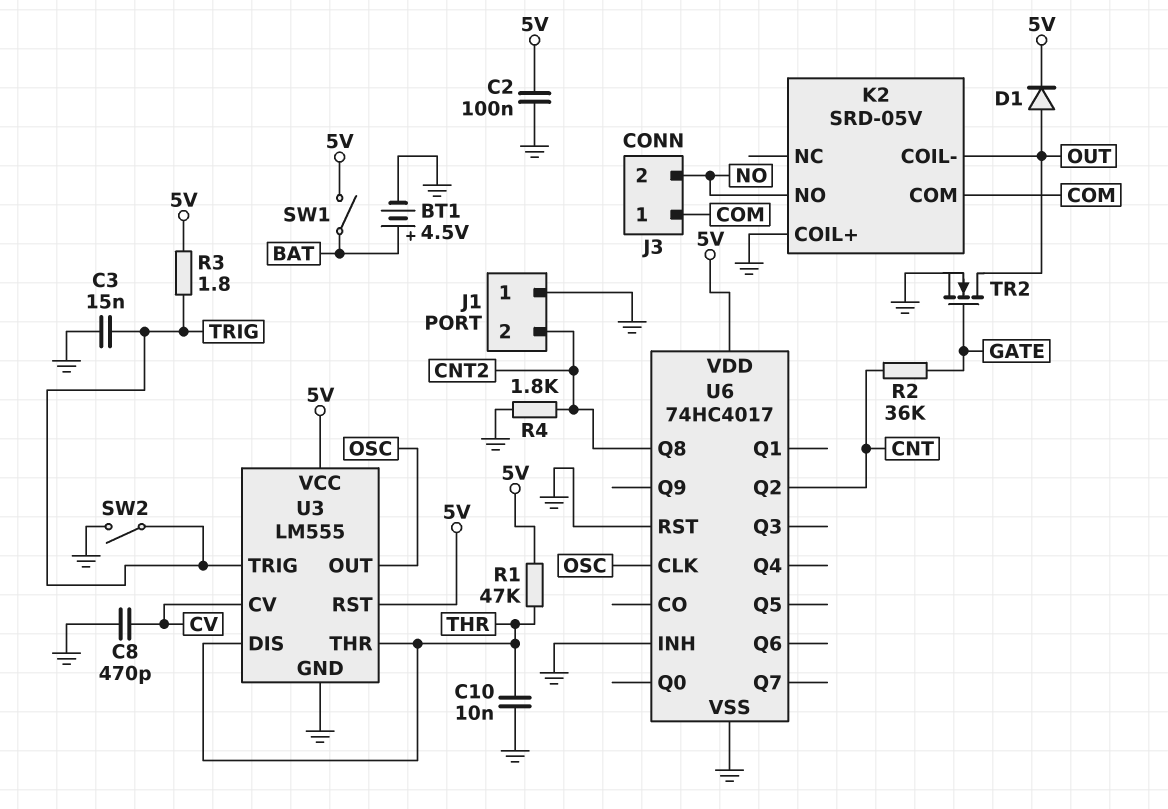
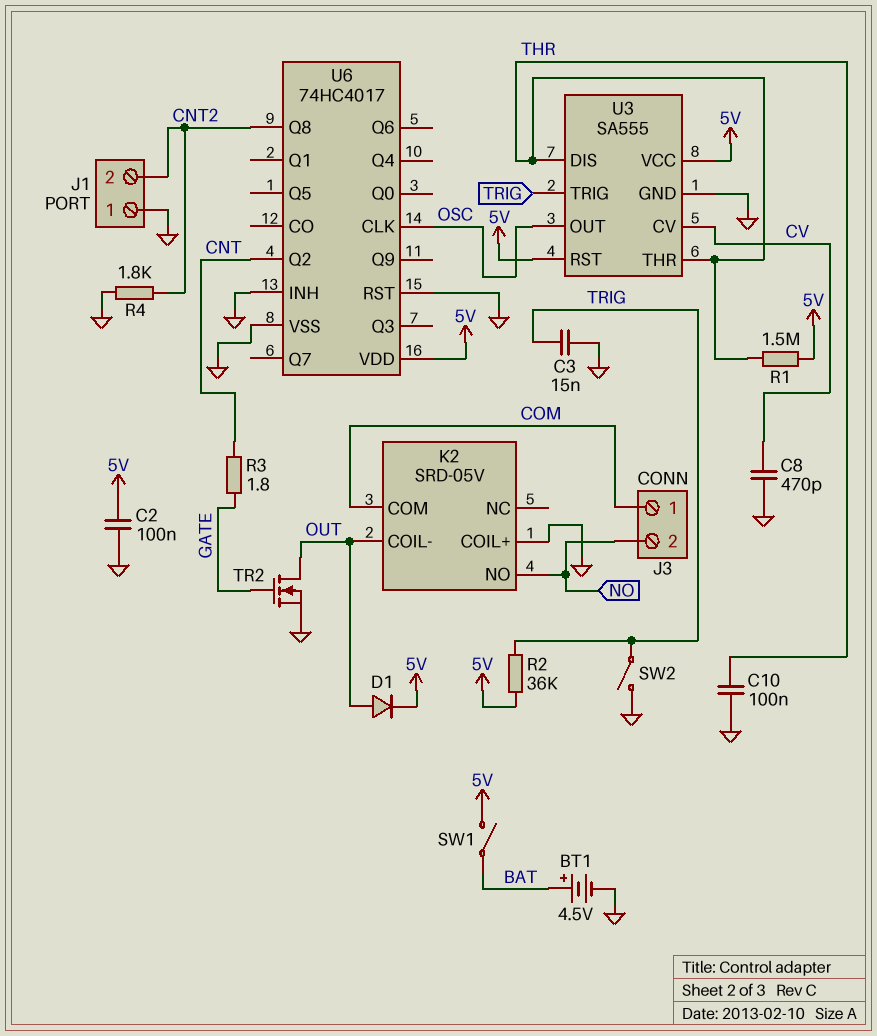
C10: 10nF (GND, THR) -> 100nF (GND, THR)
R1: 47k (5V, THR) -> 1.5M (5V, THR)
R2: 36k (CNT, GATE) -> 36k (5V, TRIG)
R3: 1.8 (5V, TRIG) -> 1.8 (CNT, GATE)
U3: LM555 -> SA555

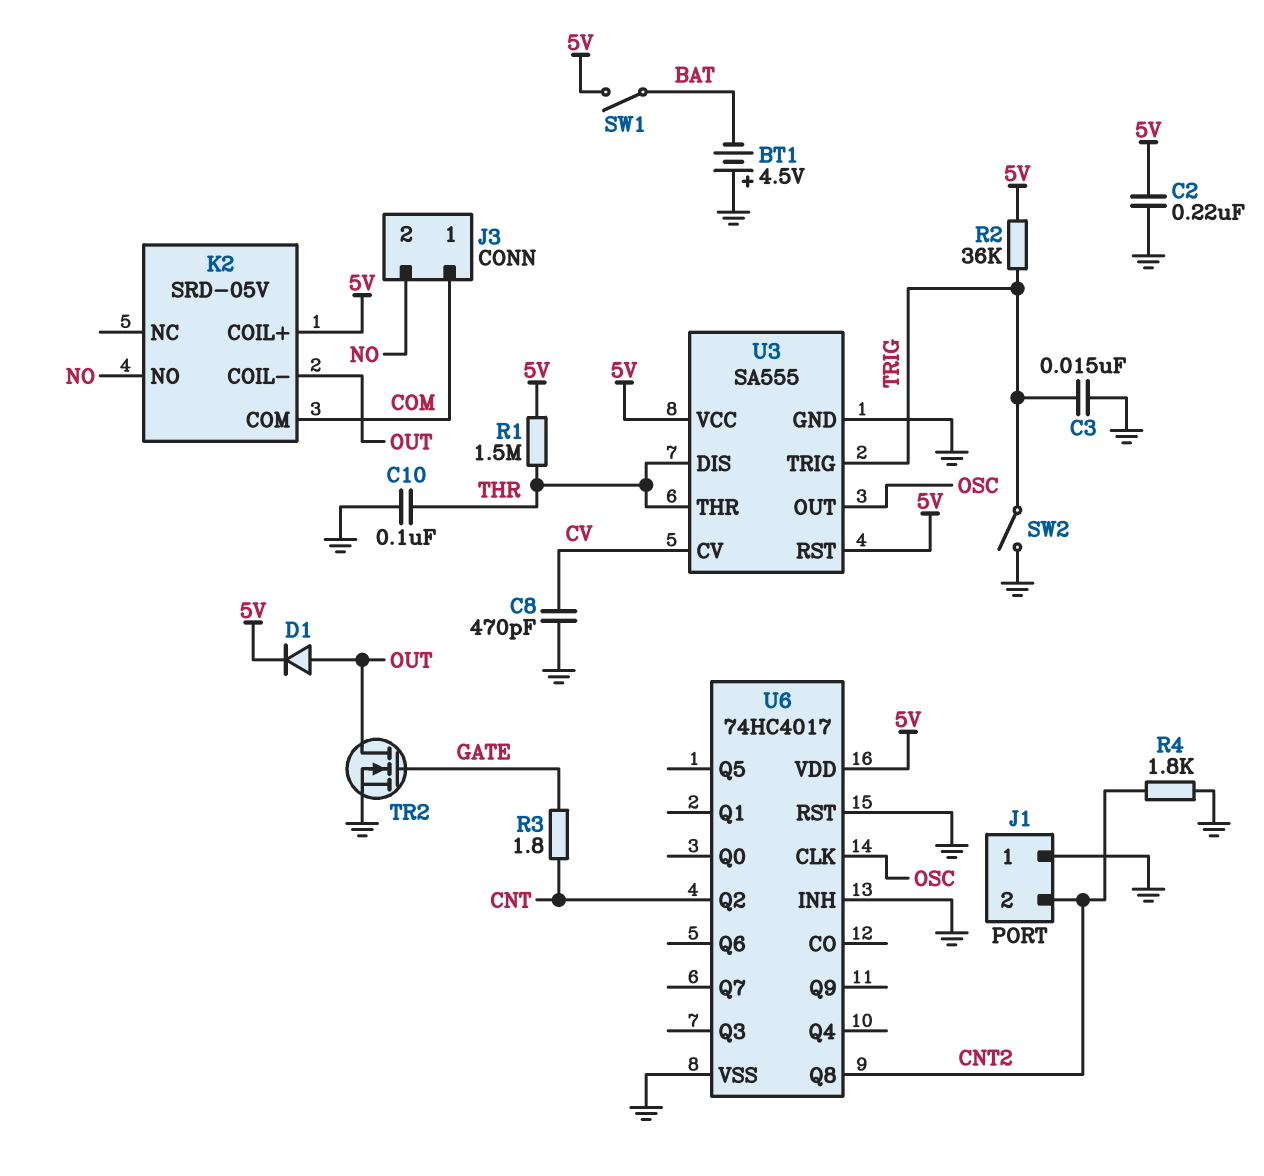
BT1: 4.5V (plus BAT, minus GND) -> 4.5V (plus GND, minus BAT)
C2: 100nF (5V, GND) -> 220nF (5V, GND)
K2 pin COIL+: GND -> 5V

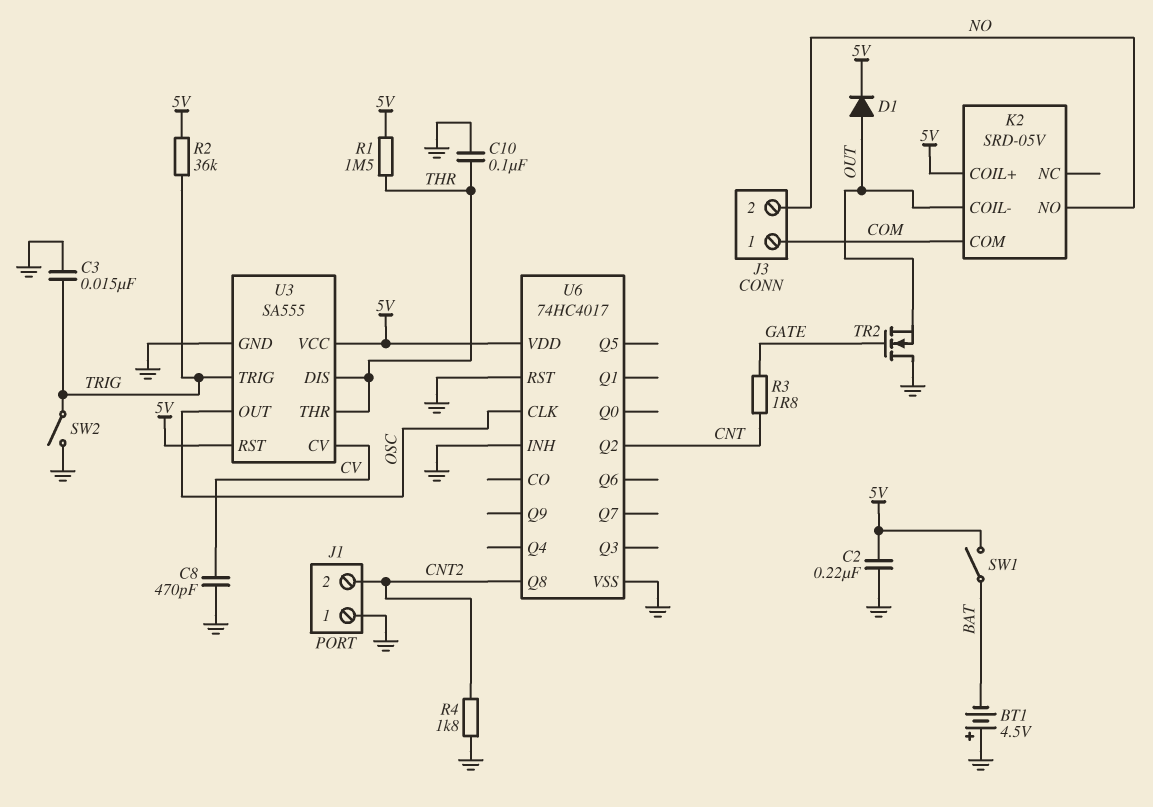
TR2: NMOS (G GATE, D OUT, S GND) -> NMOS (G GATE, D GND, S OUT)

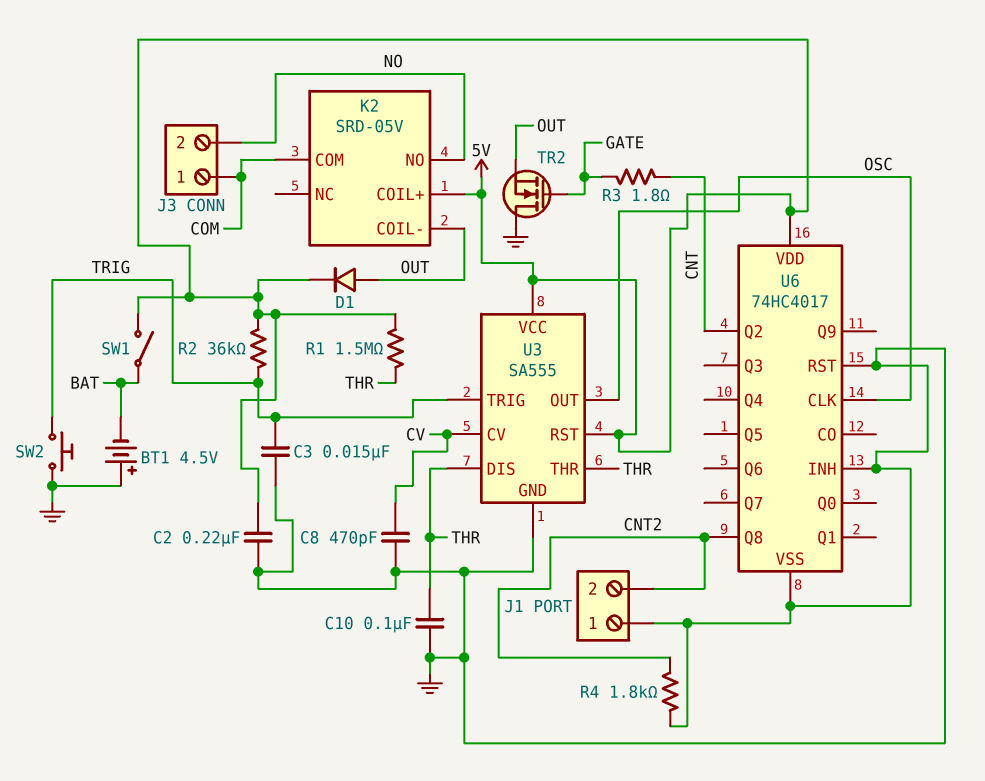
SW2: switch (GND, TRIG) -> button (GND, TRIG)

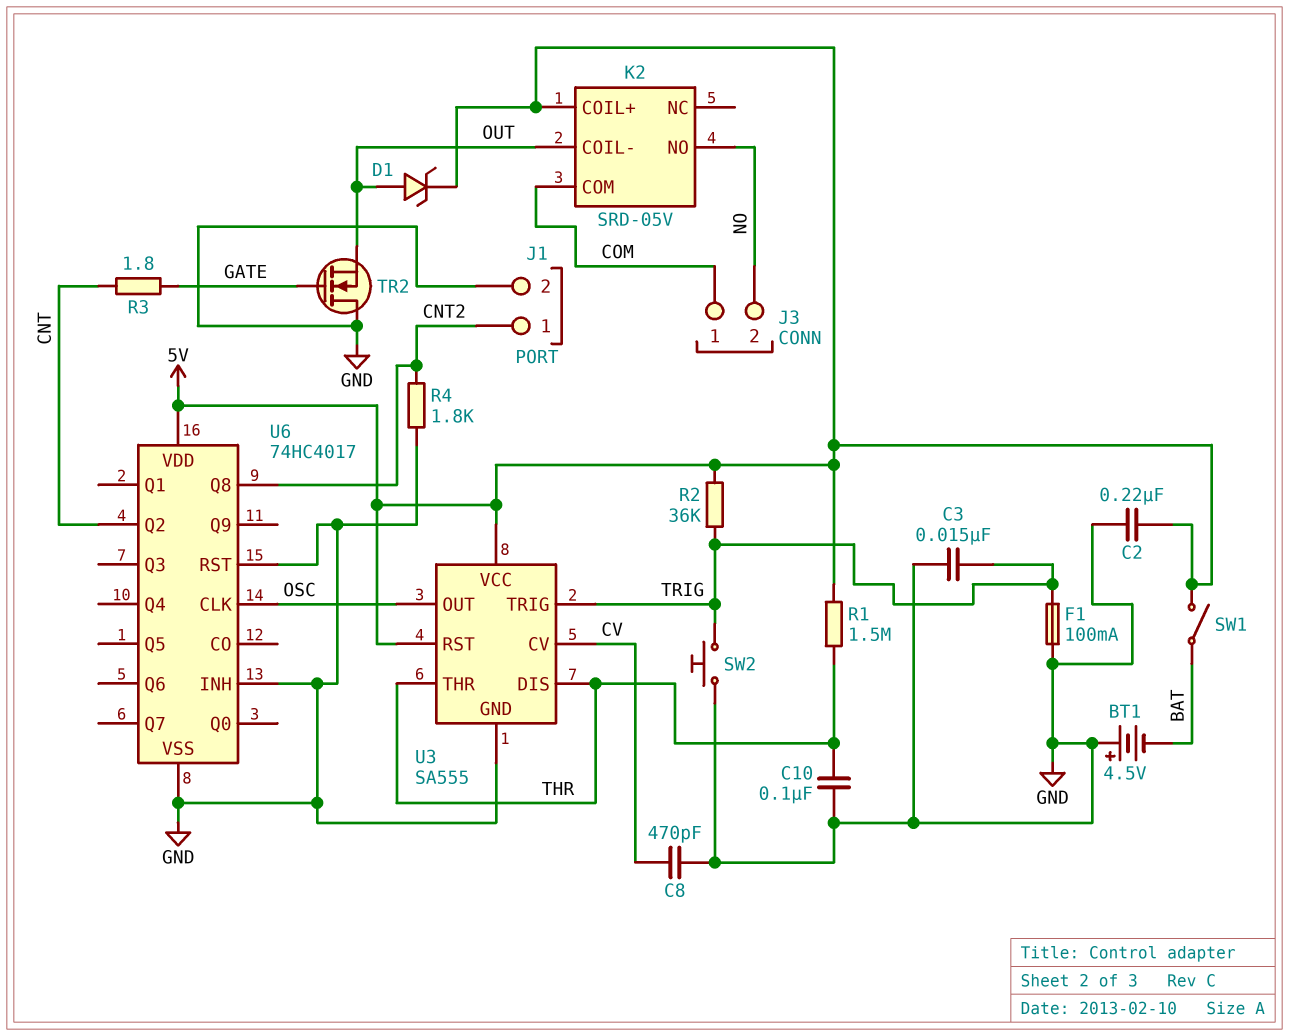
D1: diode (A OUT, K 5V) -> zener (A OUT, K 5V)
F1: none -> 100mA (GND, TRIG)
J1 pin 1: GND -> CNT2
J1 pin 2: CNT2 -> GND

